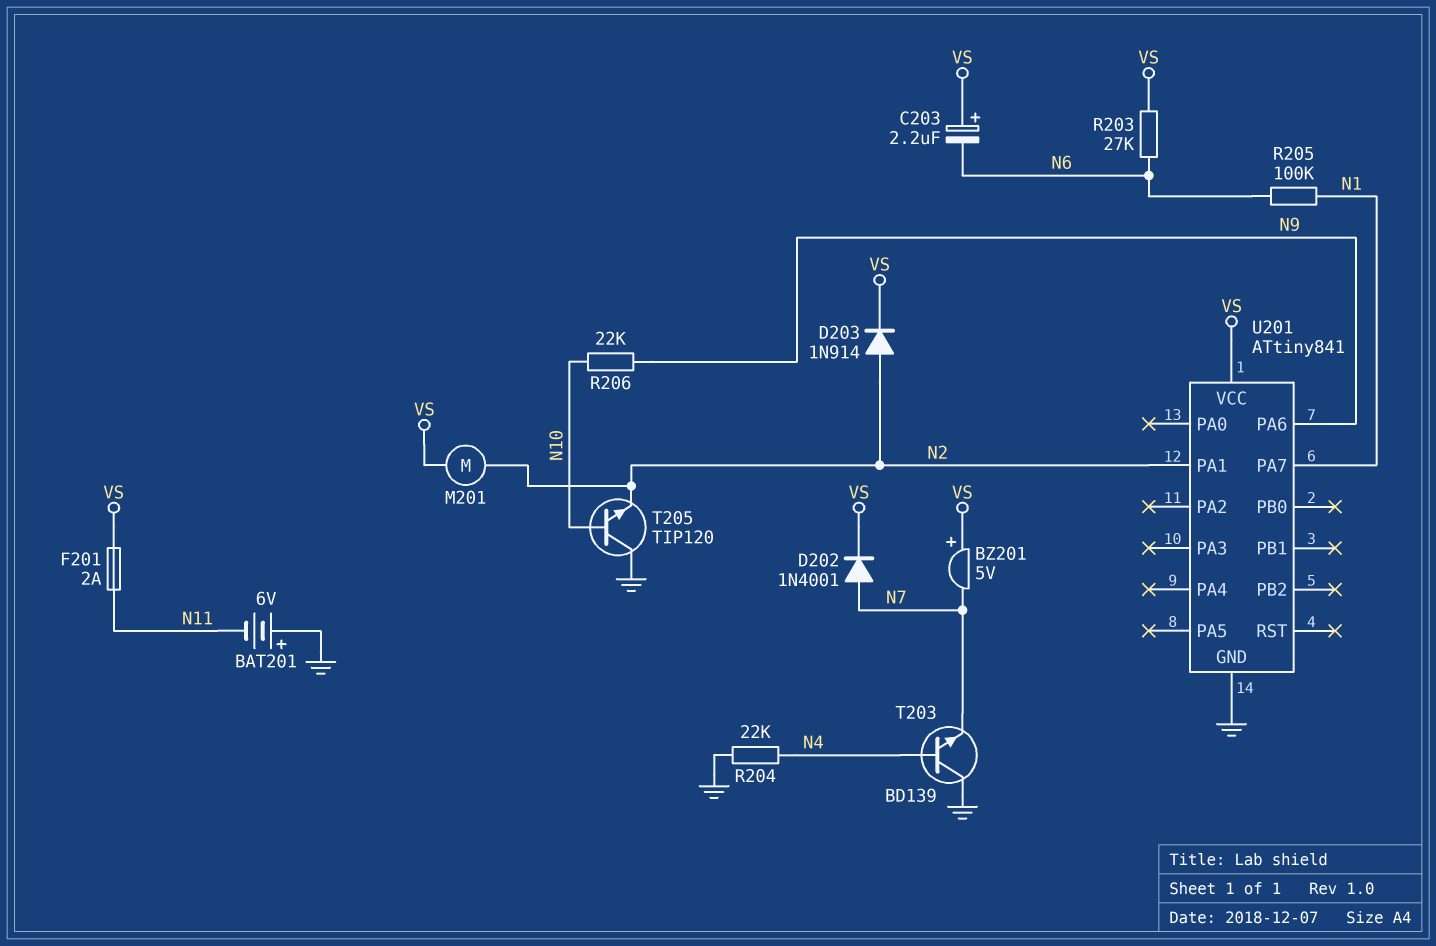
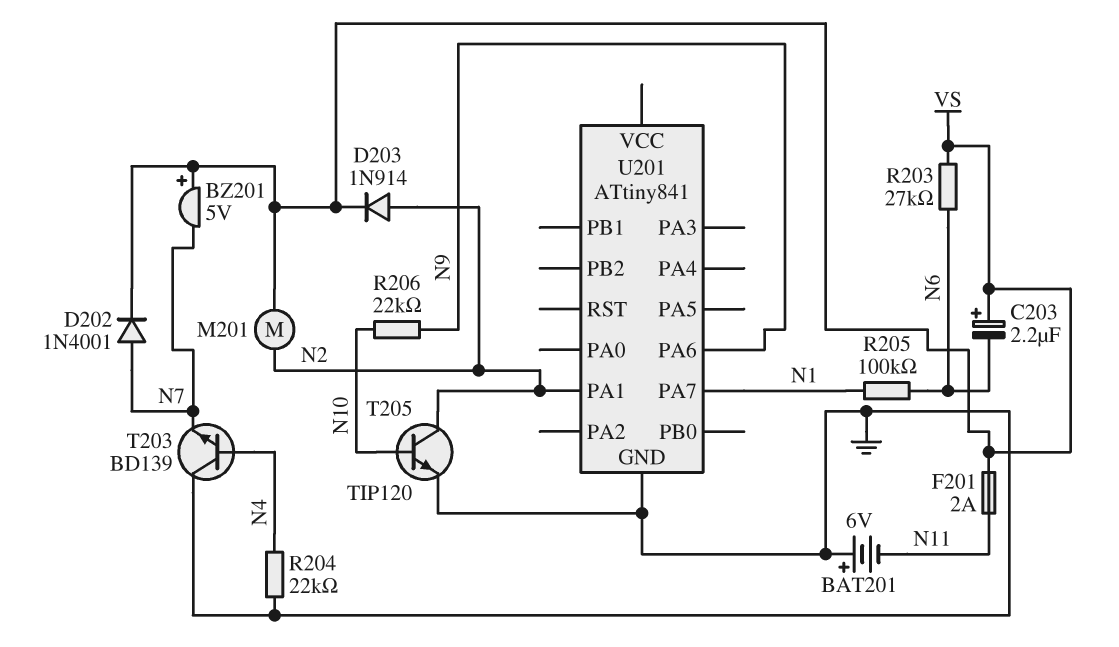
T205: NPN TIP120 (B N10, C GND, E N2) -> NPN TIP120 (B N10, C N2, E GND)
U201 pin VCC: VS -> none

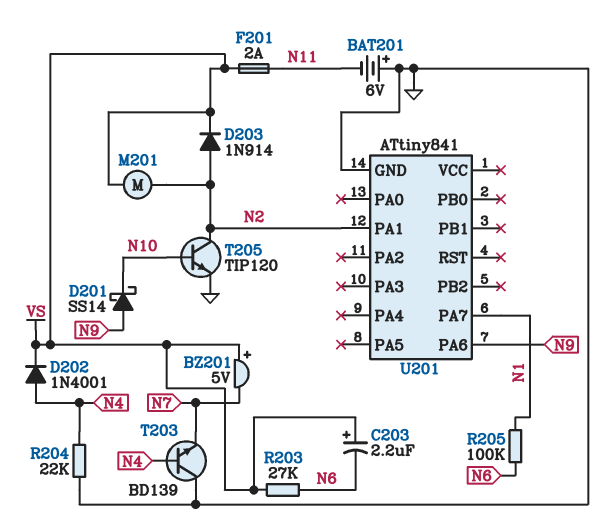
D201: none -> schottky SS14 (A N9, K N10)
D202: diode 1N4001 (A N7, K VS) -> diode 1N4001 (A N4, K VS)
R206: 22k (N9, N10) -> none

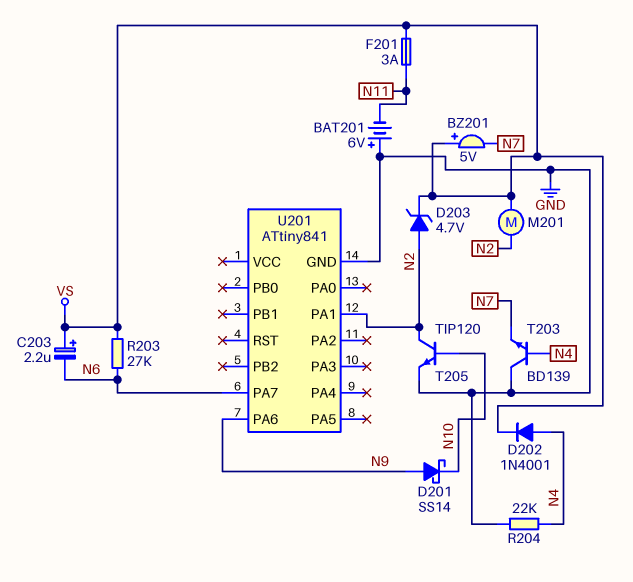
D203: diode 1N914 (A N2, K VS) -> zener 4.7V (A N2, K VS)
F201: 2A (N11, VS) -> 3A (N11, VS)
R205: 100k (N1, N6) -> none
U201 pin PA7: N1 -> N6

